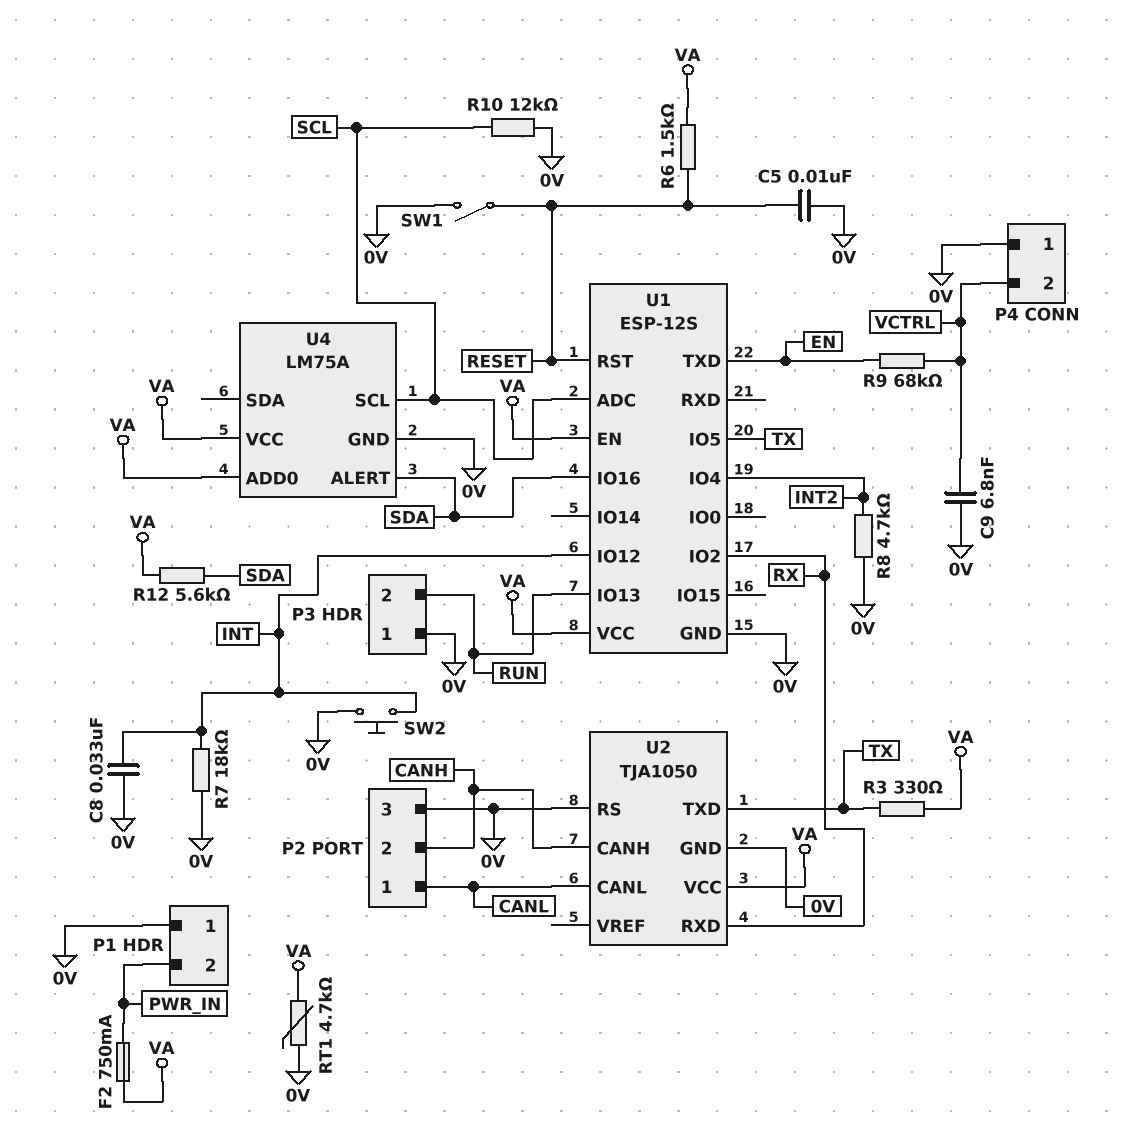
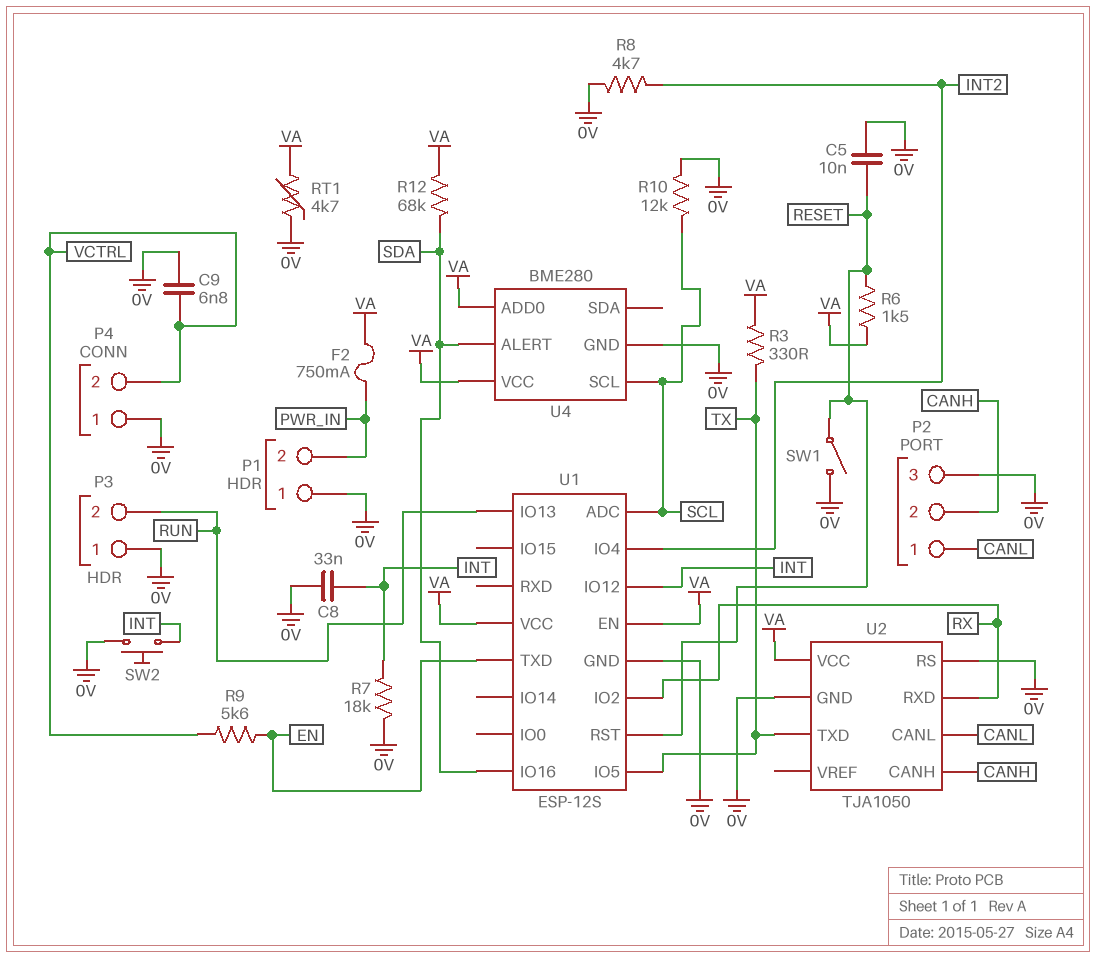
R9: 68k (EN, VCTRL) -> 5.6k (EN, VCTRL)
R12: 5.6k (SDA, VA) -> 68k (SDA, VA)
U4: LM75A -> BME280

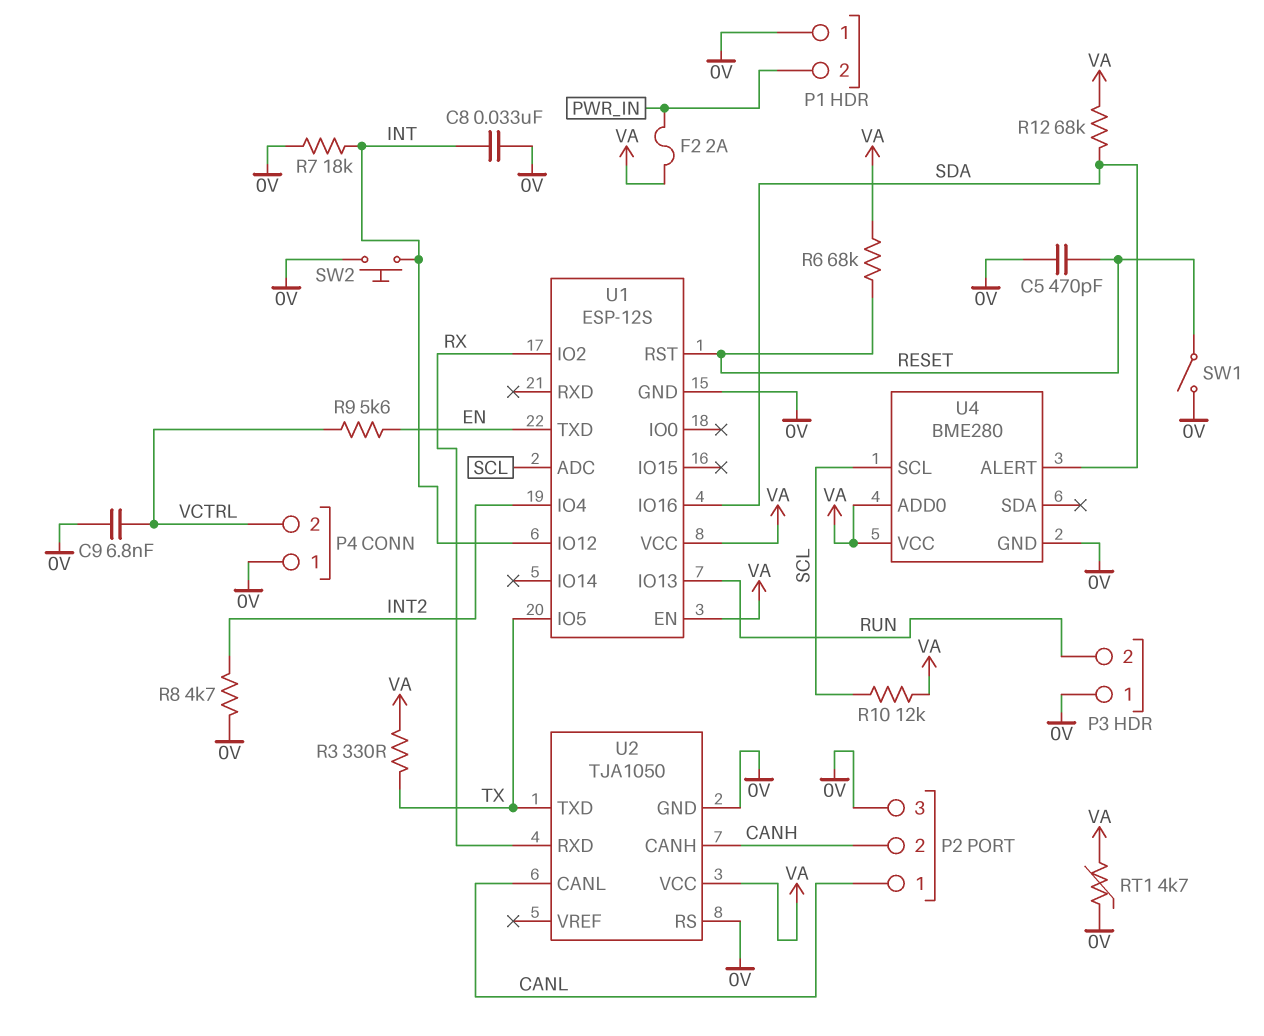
C5: 10nF (0V, RESET) -> 470pF (0V, RESET)
F2: 750mA (PWR_IN, VA) -> 2A (PWR_IN, VA)
R6: 1.5k (RESET, VA) -> 68k (RESET, VA)
R10: 12k (0V, SCL) -> 12k (SCL, VA)

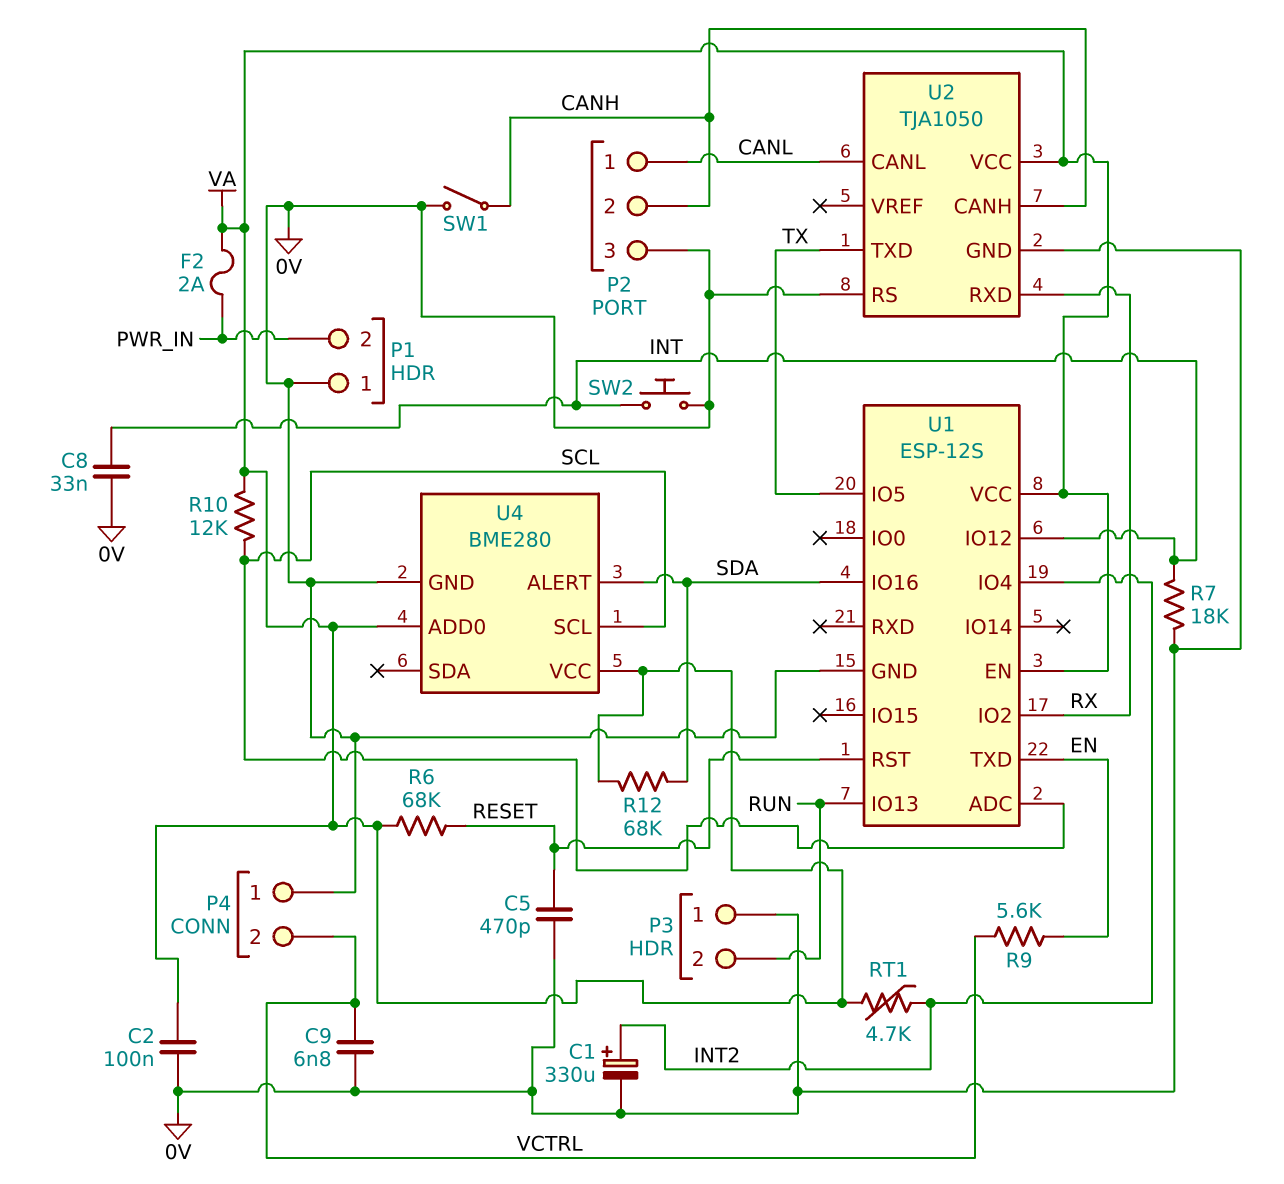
C1: none -> 330uF (plus INT2, minus 0V)
C2: none -> 100nF (0V, VA)
R3: 330 (TX, VA) -> none
R8: 4.7k (0V, INT2) -> none
RT1: 4.7k (0V, VA) -> 4.7k (INT2, VA)
SW1: switch (0V, RESET) -> switch (0V, CANH)

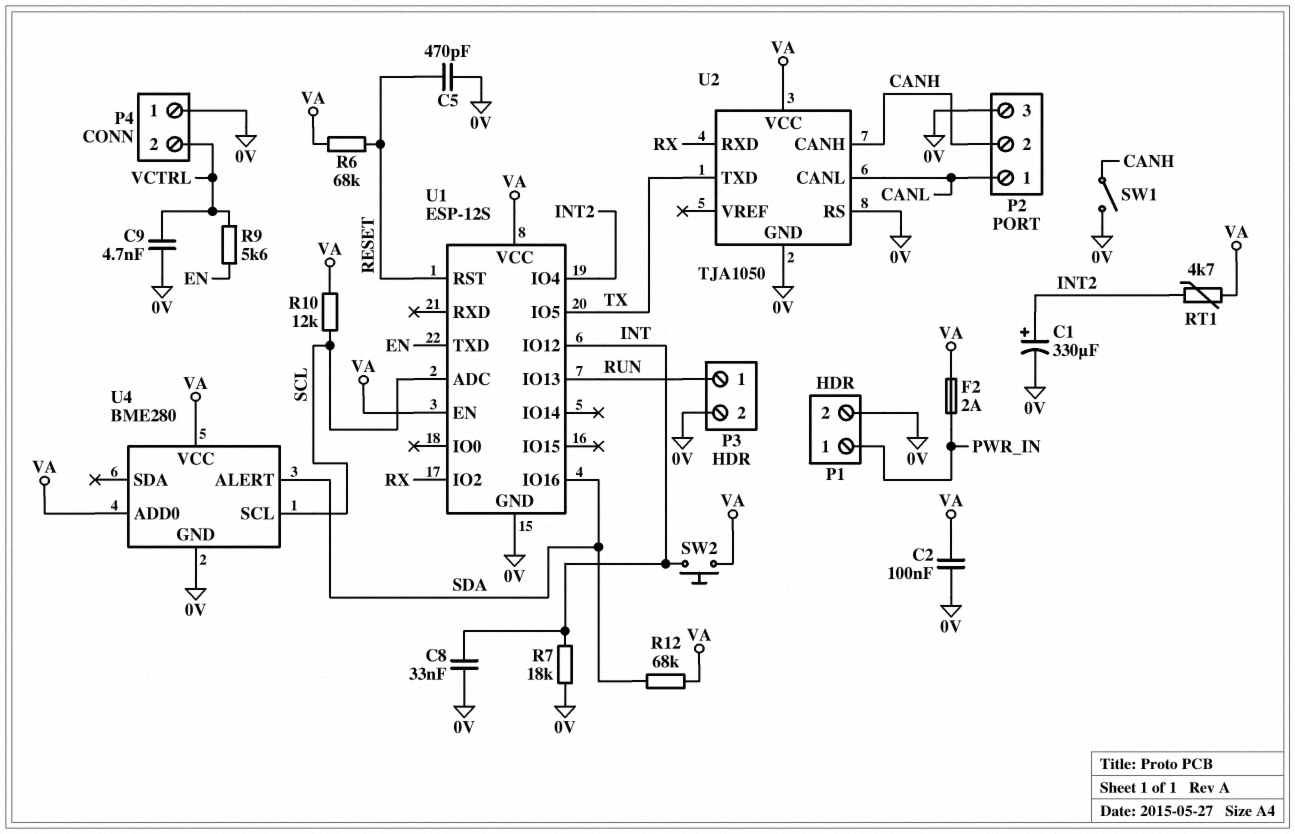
C9: 6.8nF (0V, VCTRL) -> 4.7nF (0V, VCTRL)
P1 pin 1: 0V -> PWR_IN
P1 pin 2: PWR_IN -> 0V
P3 pin 1: 0V -> RUN
P3 pin 2: RUN -> 0V
SW2: button (0V, INT) -> button (INT, VA)

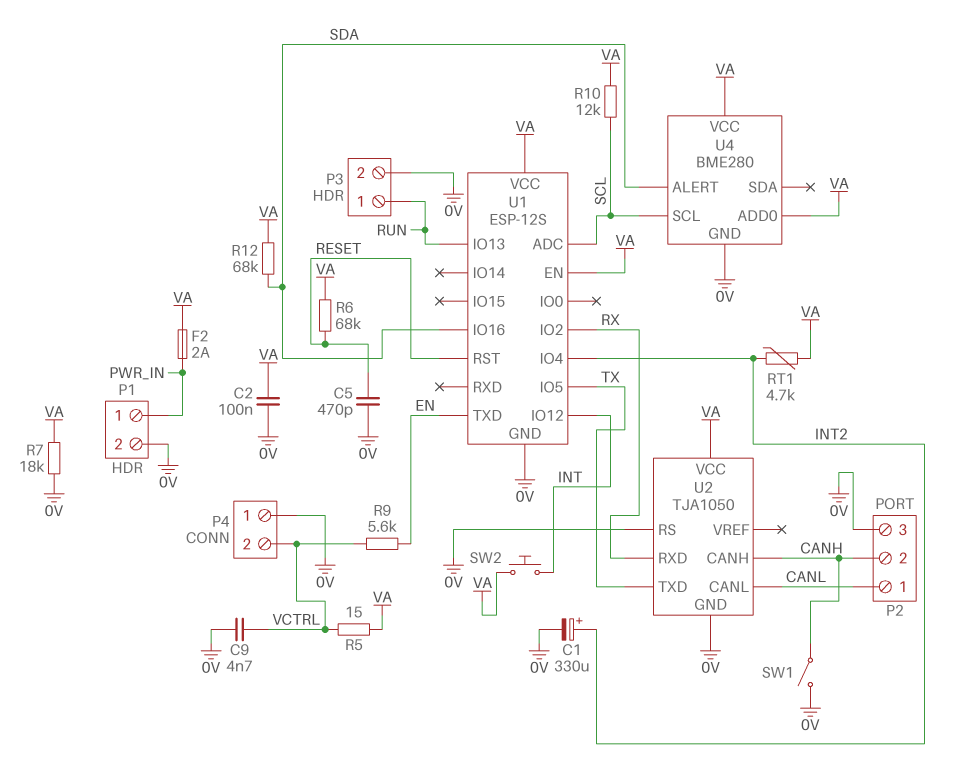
C8: 33nF (0V, INT) -> none
R5: none -> 15 (VA, VCTRL)
R7: 18k (0V, INT) -> 18k (0V, VA)

